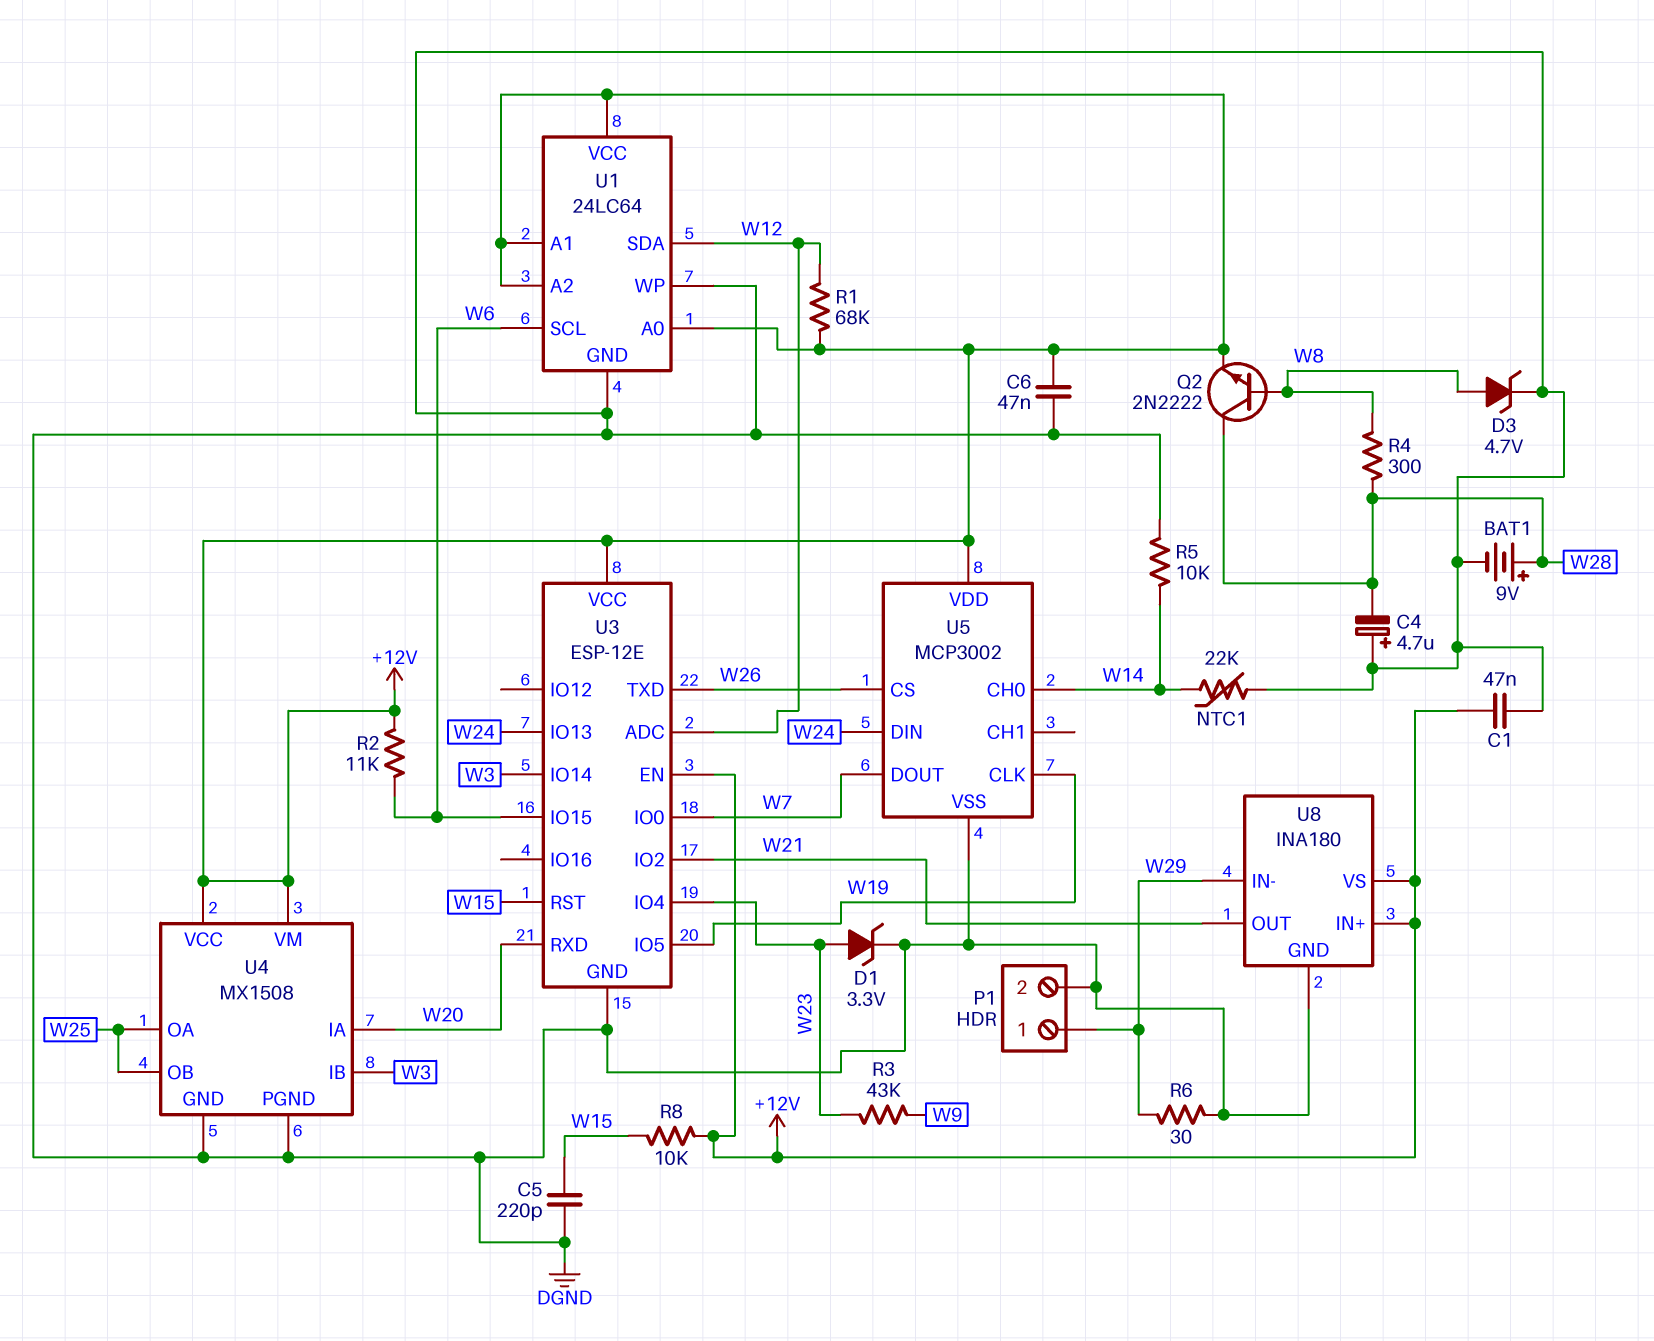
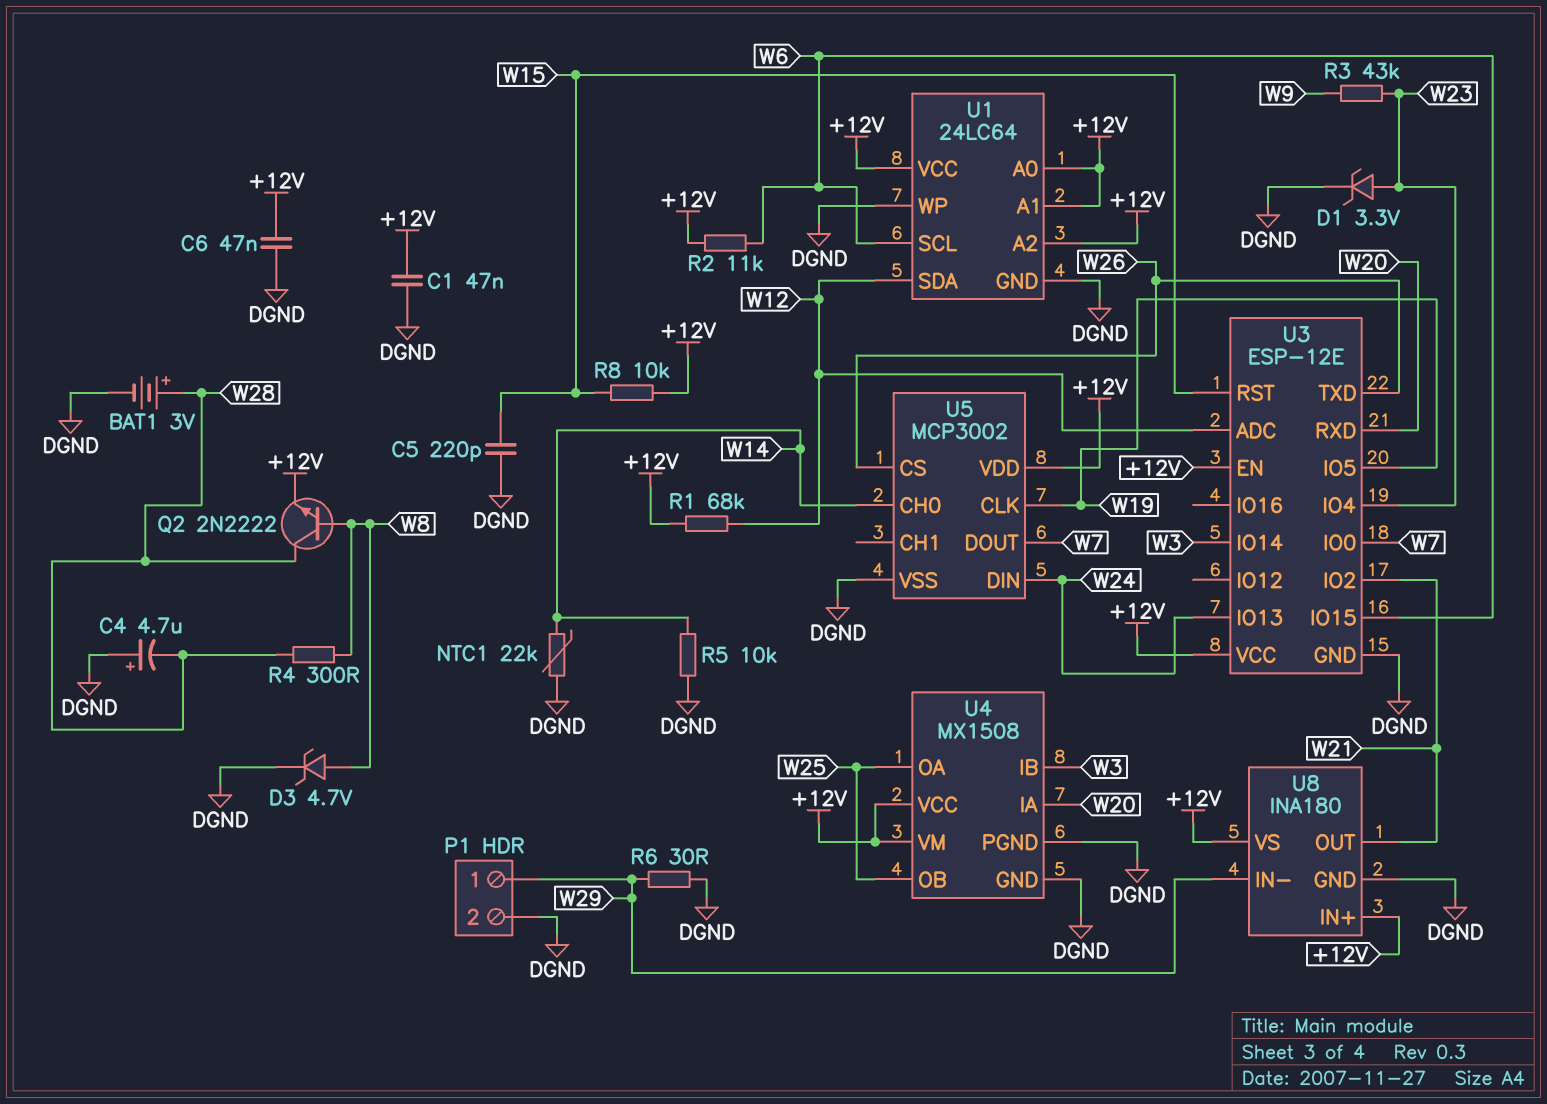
BAT1: 9V (plus W28, minus DGND) -> 3V (plus W28, minus DGND)

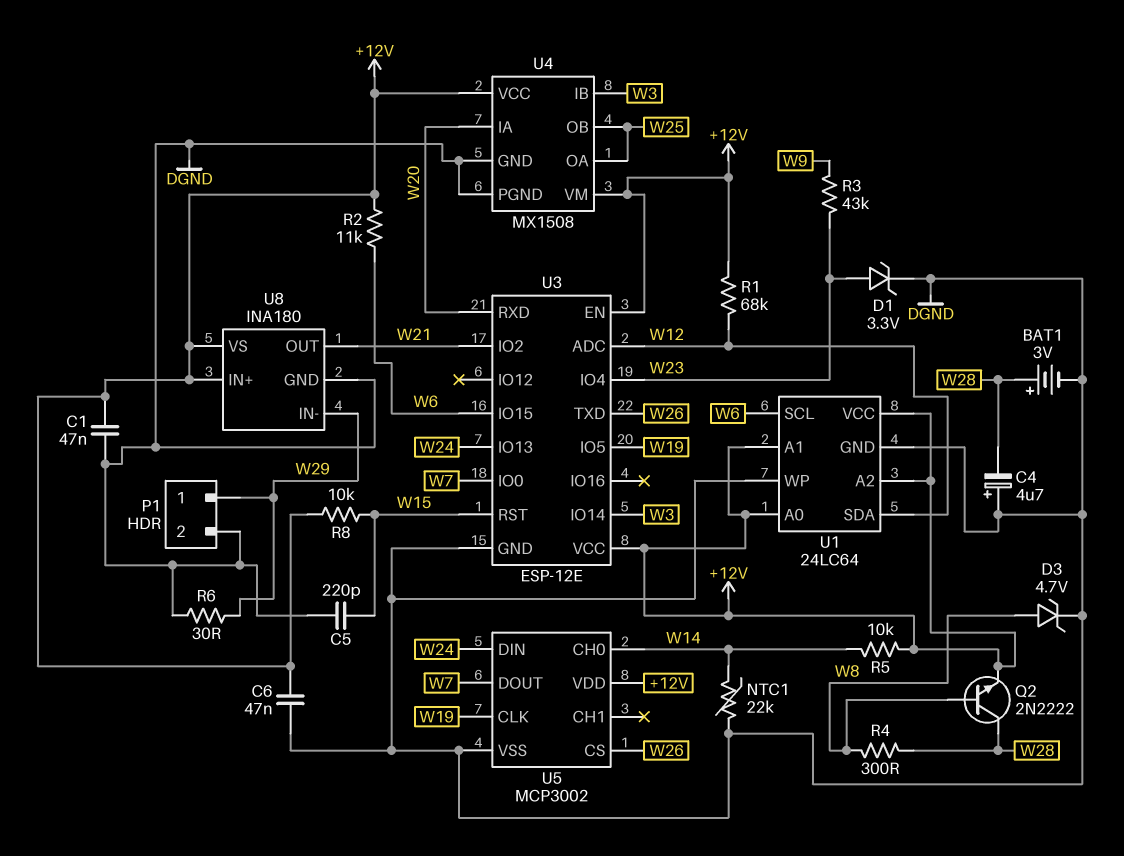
R5: 10k (DGND, W14) -> 10k (+12V, W14)

